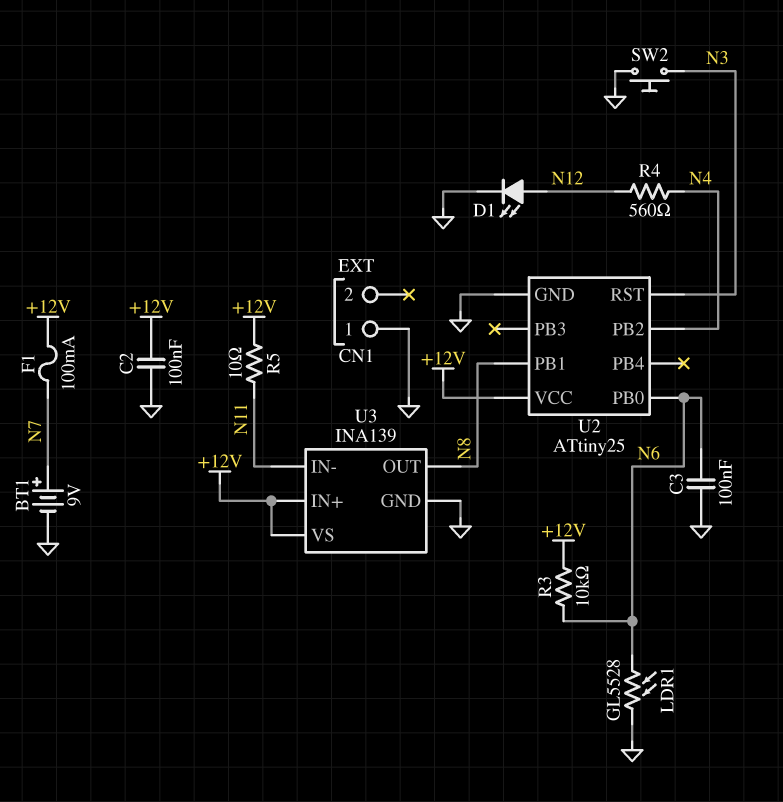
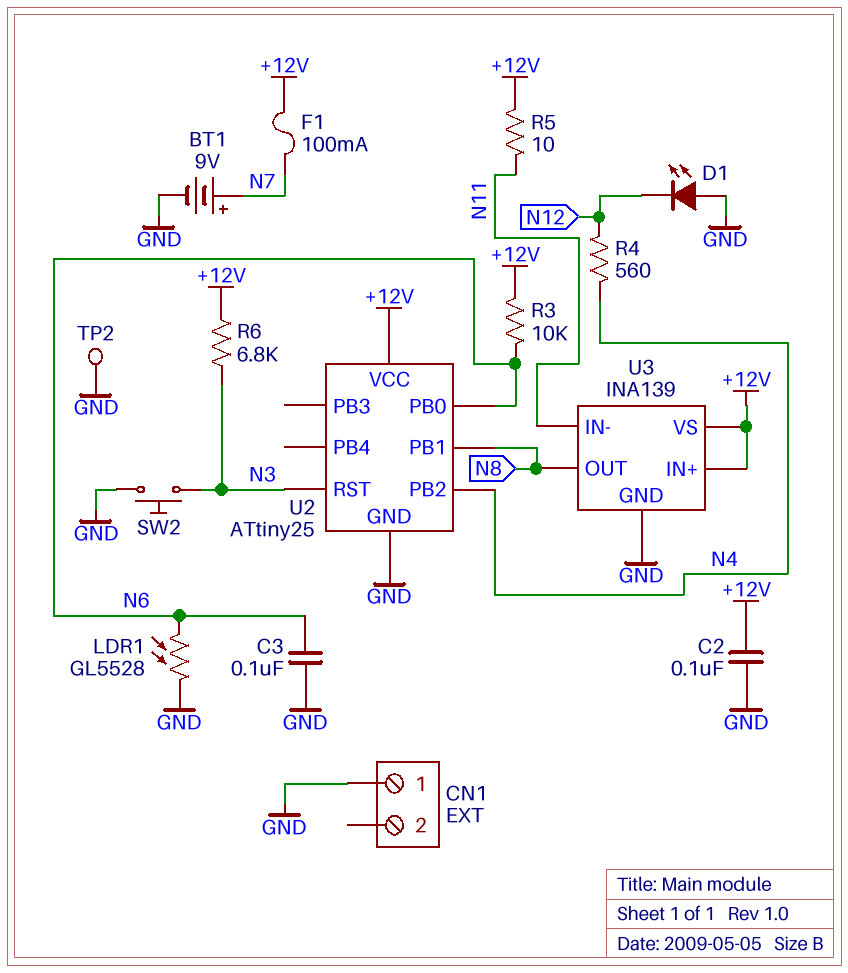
D1: LED (A N12, K GND) -> LED (A GND, K N12)
R6: none -> 6.8k (+12V, N3)
TP2: none -> test point (GND)

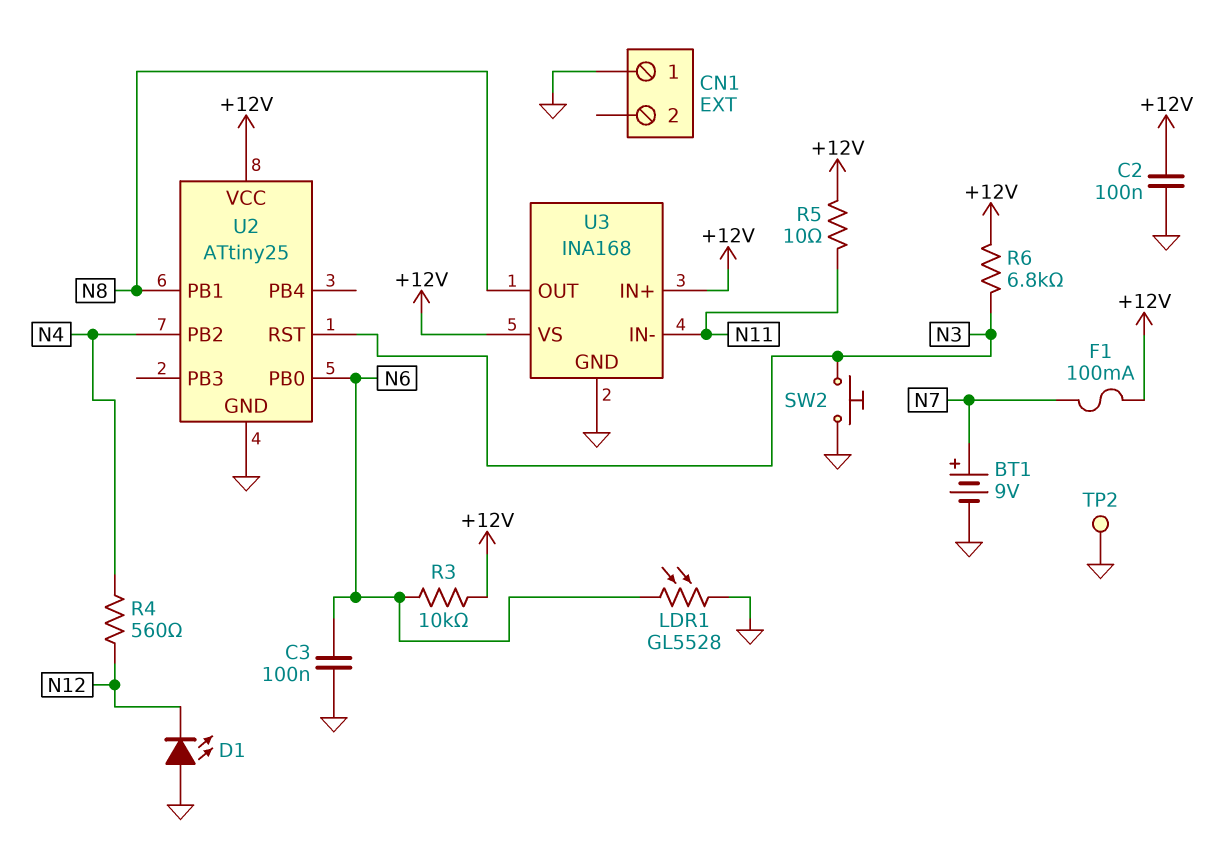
U3: INA139 -> INA168

